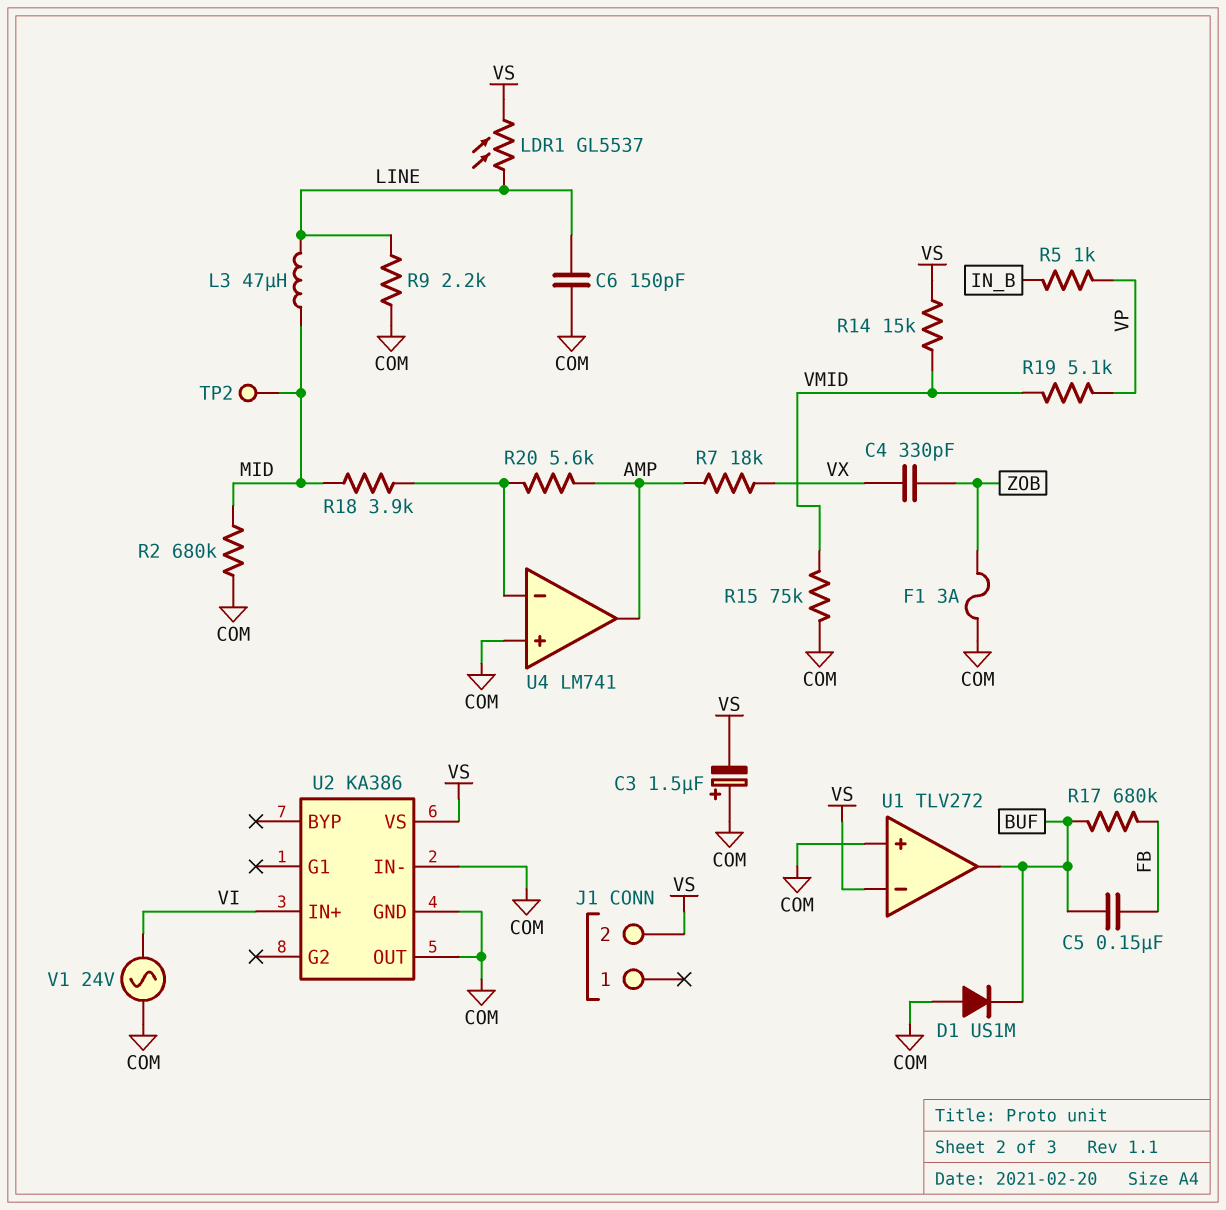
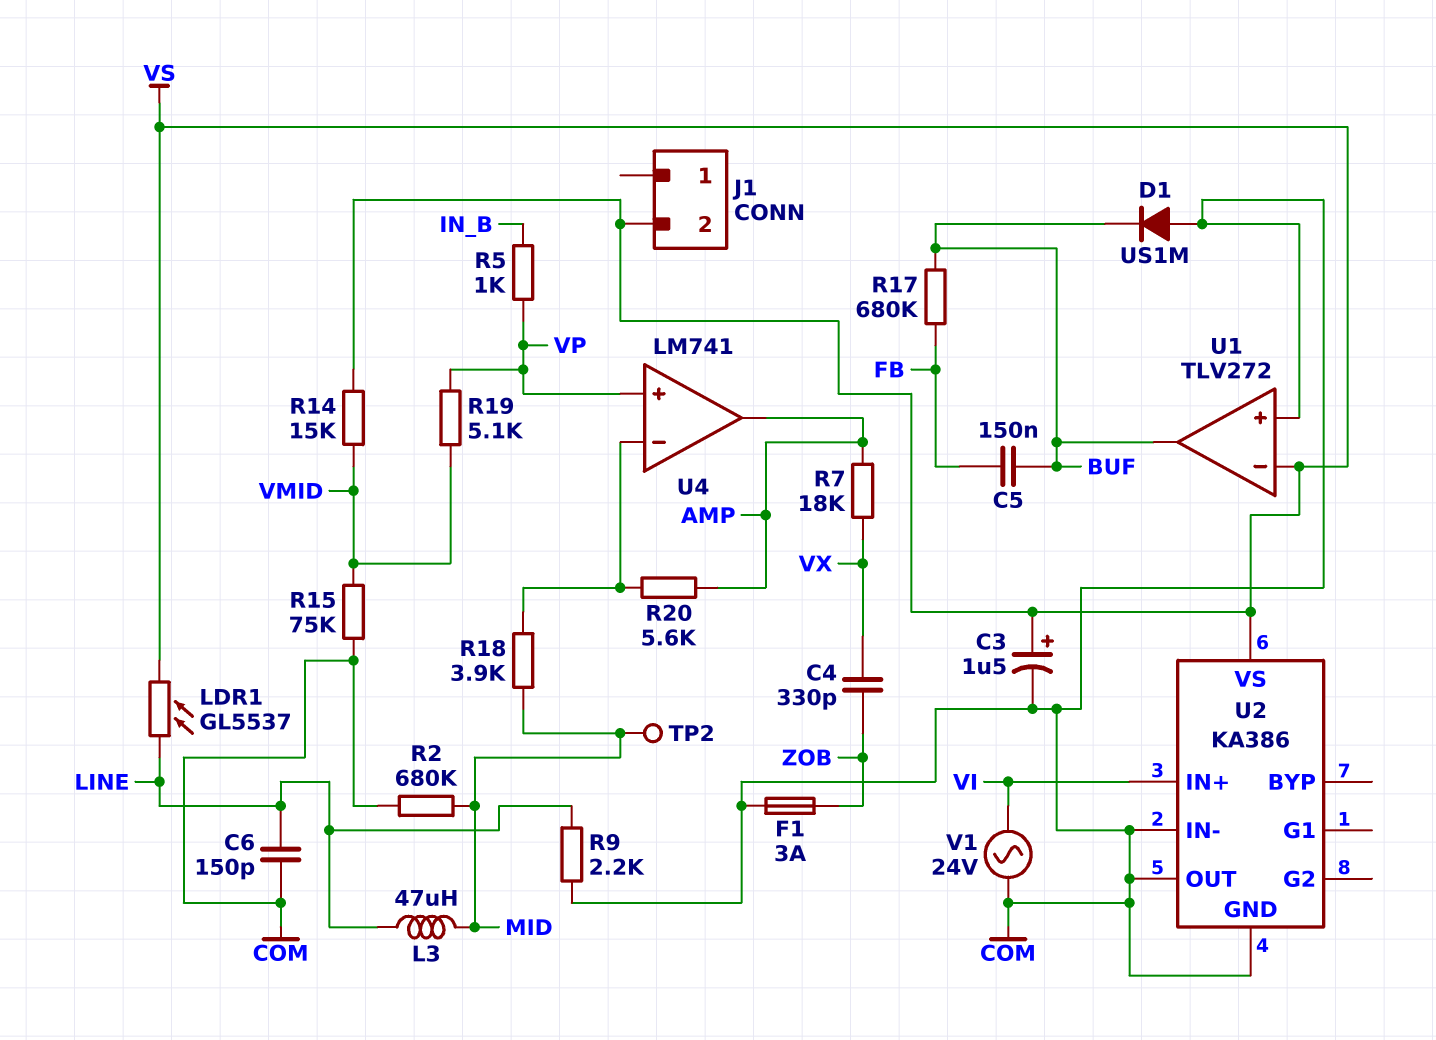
C3: 1.5uF (plus COM, minus VS) -> 1.5uF (plus VS, minus COM)
U4 pin in+: COM -> VP

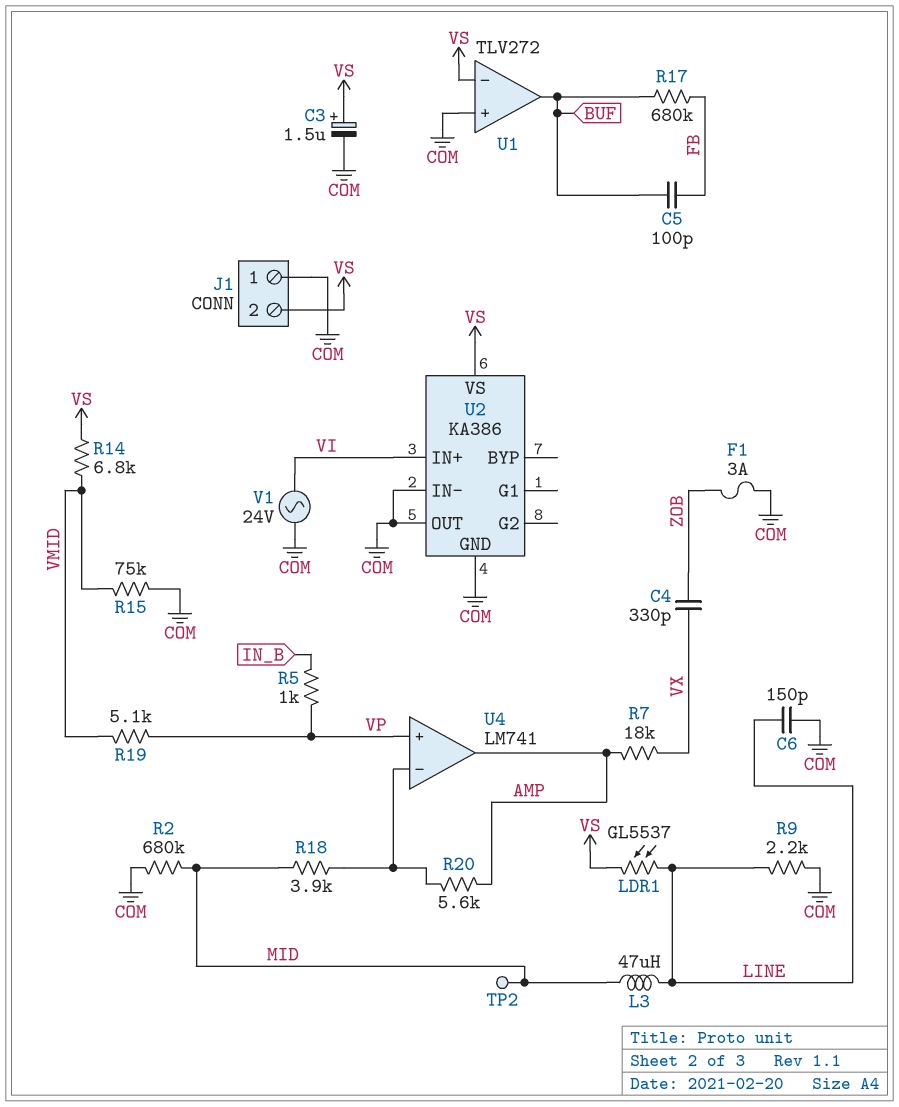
C5: 150nF (BUF, FB) -> 100pF (BUF, FB)
D1: diode US1M (A COM, K BUF) -> none
J1 pin 1: none -> COM
R14: 15k (VMID, VS) -> 6.8k (VMID, VS)

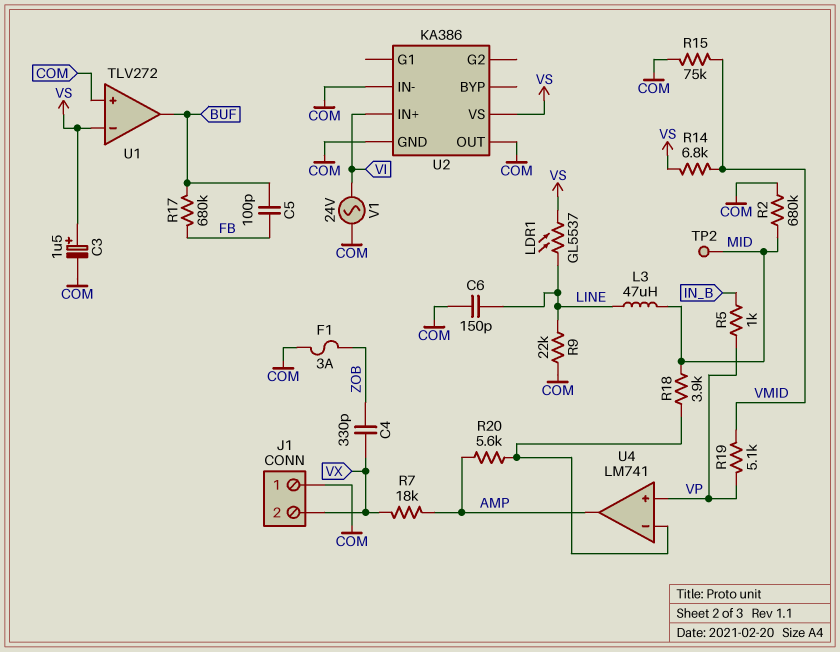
J1 pin 2: VS -> VX
R9: 2.2k (COM, LINE) -> 22k (COM, LINE)

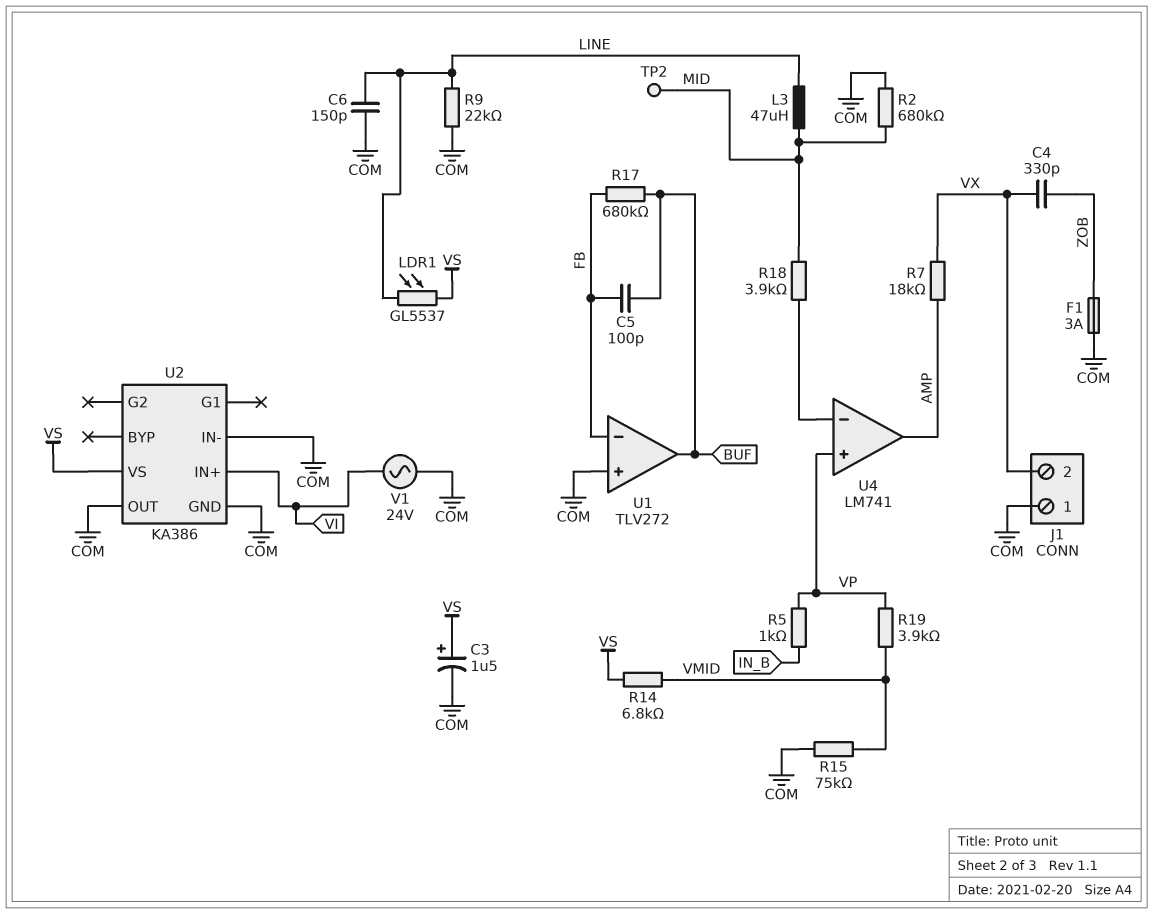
R19: 5.1k (VMID, VP) -> 3.9k (VMID, VP)
R20: 5.6k (AMP, U4/in-) -> none
U1 pin in-: VS -> FB

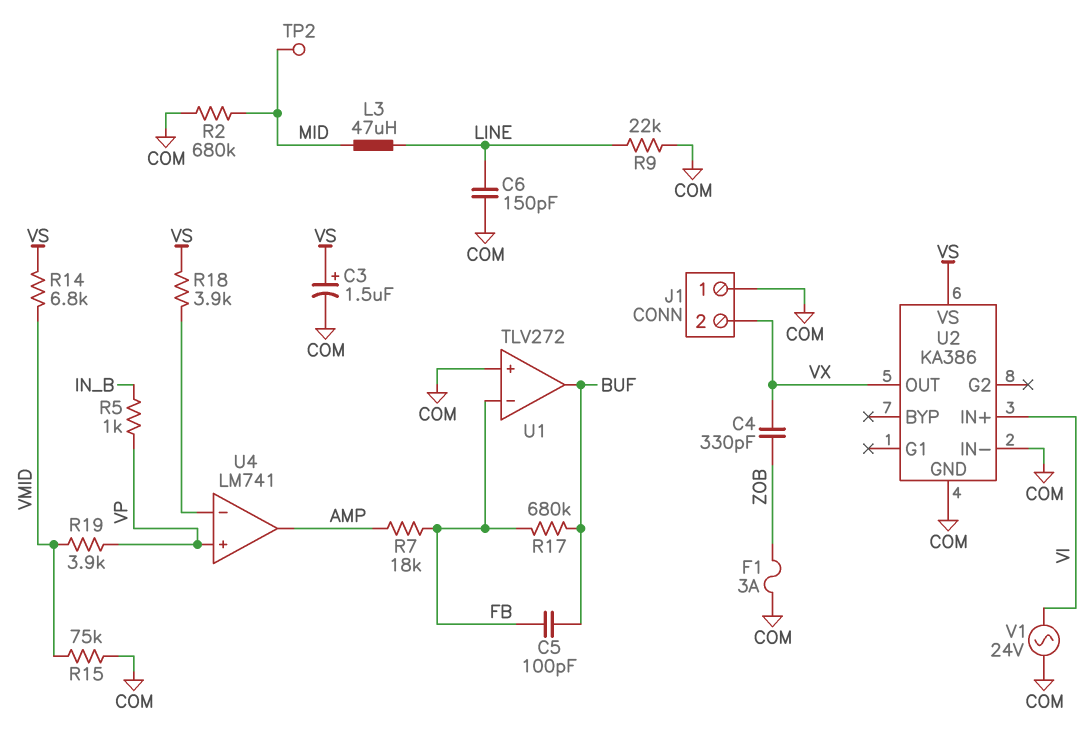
LDR1: GL5537 (LINE, VS) -> none
R7: 18k (AMP, VX) -> 18k (AMP, FB)
R18: 3.9k (MID, U4/in-) -> 3.9k (U4/in-, VS)
U2 pin OUT: COM -> VX

